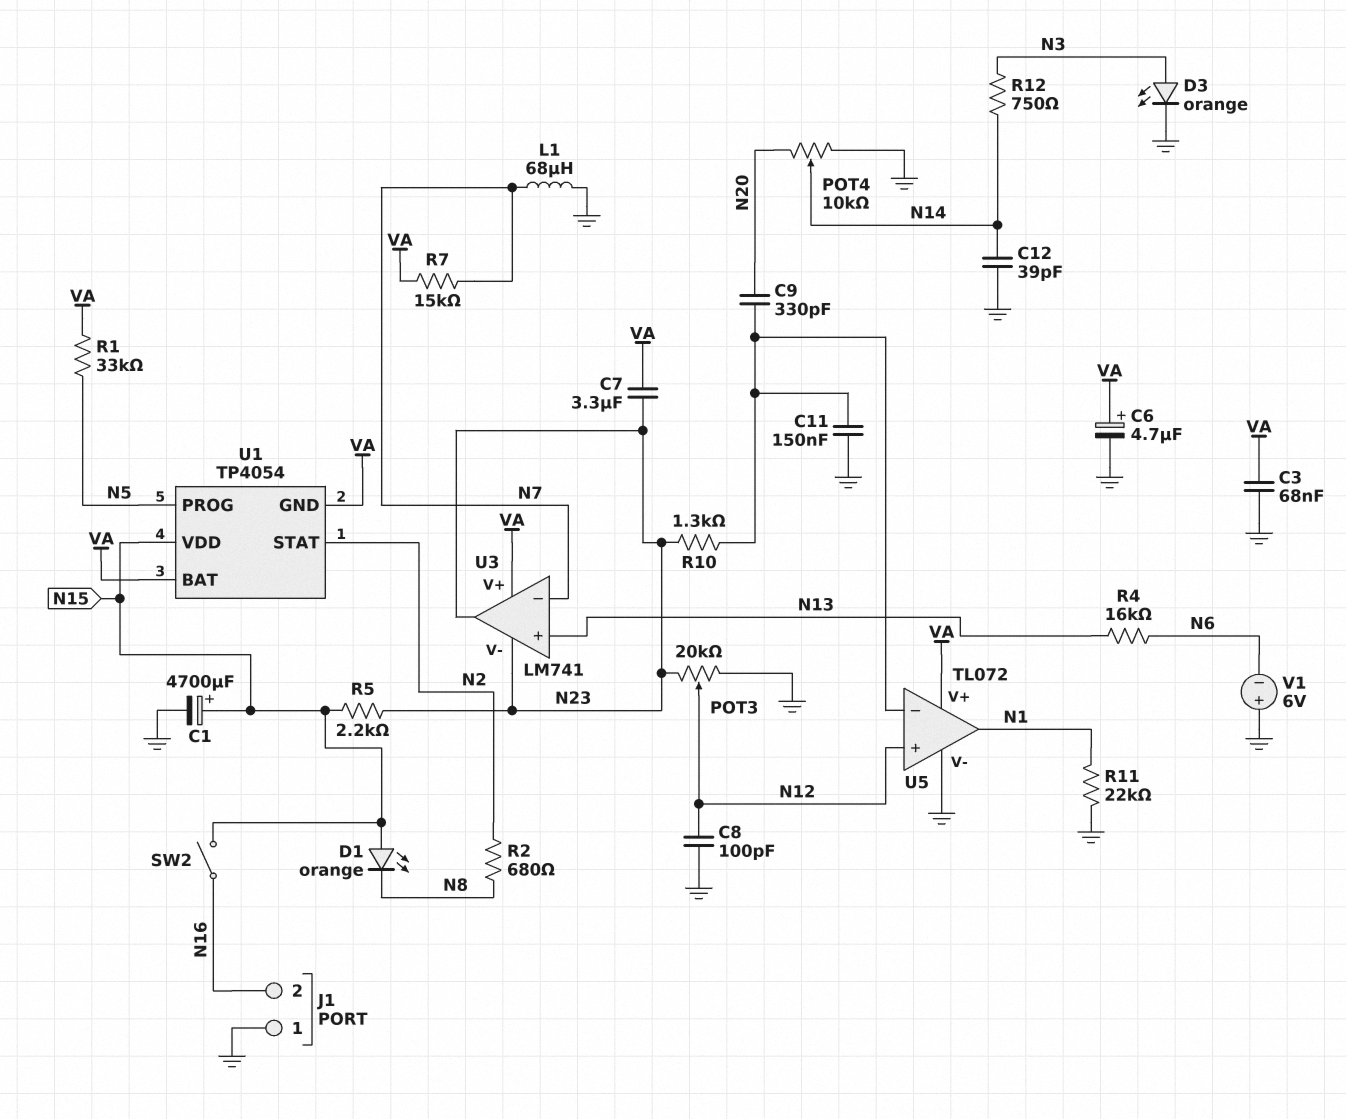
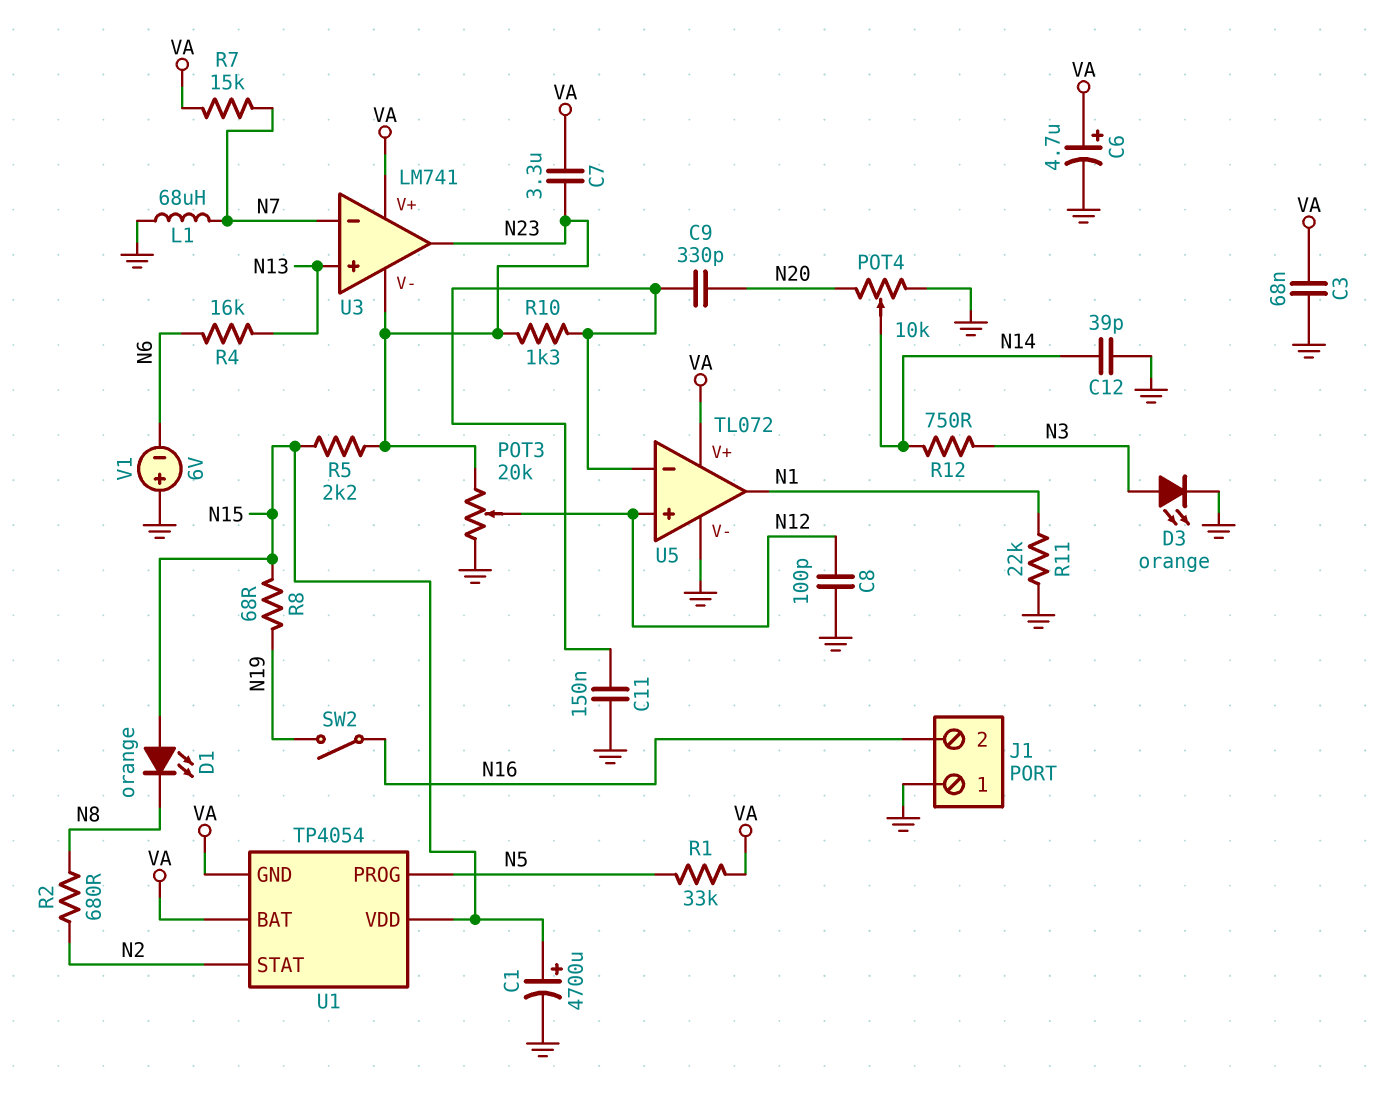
R8: none -> 68 (N15, N19)
SW2: switch (N15, N16) -> switch (N16, N19)

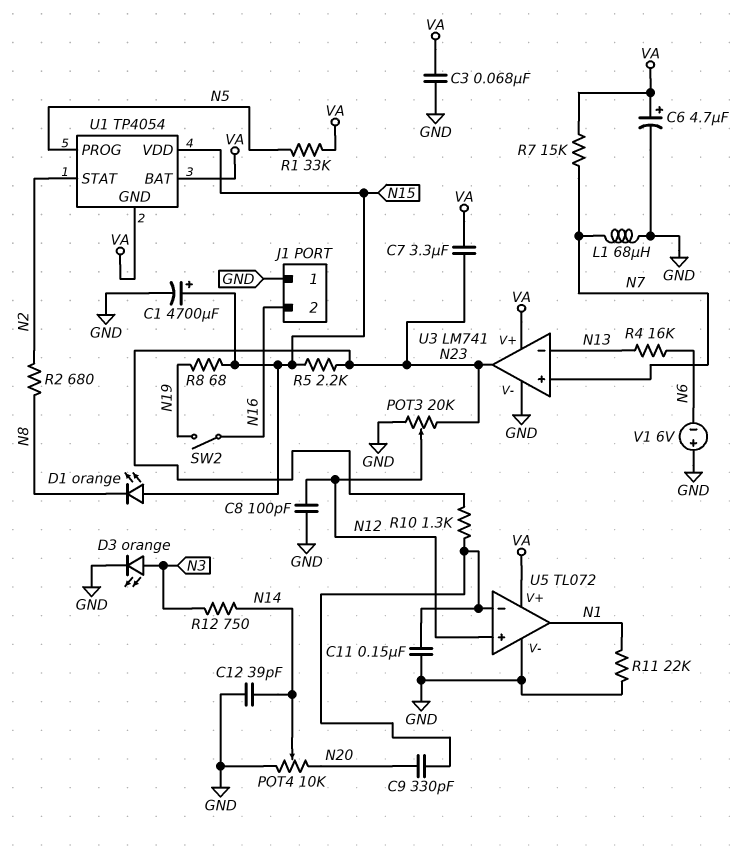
U3 pin V-: N23 -> GND
U3 pin in+: N13 -> N7
U3 pin in-: N7 -> N13

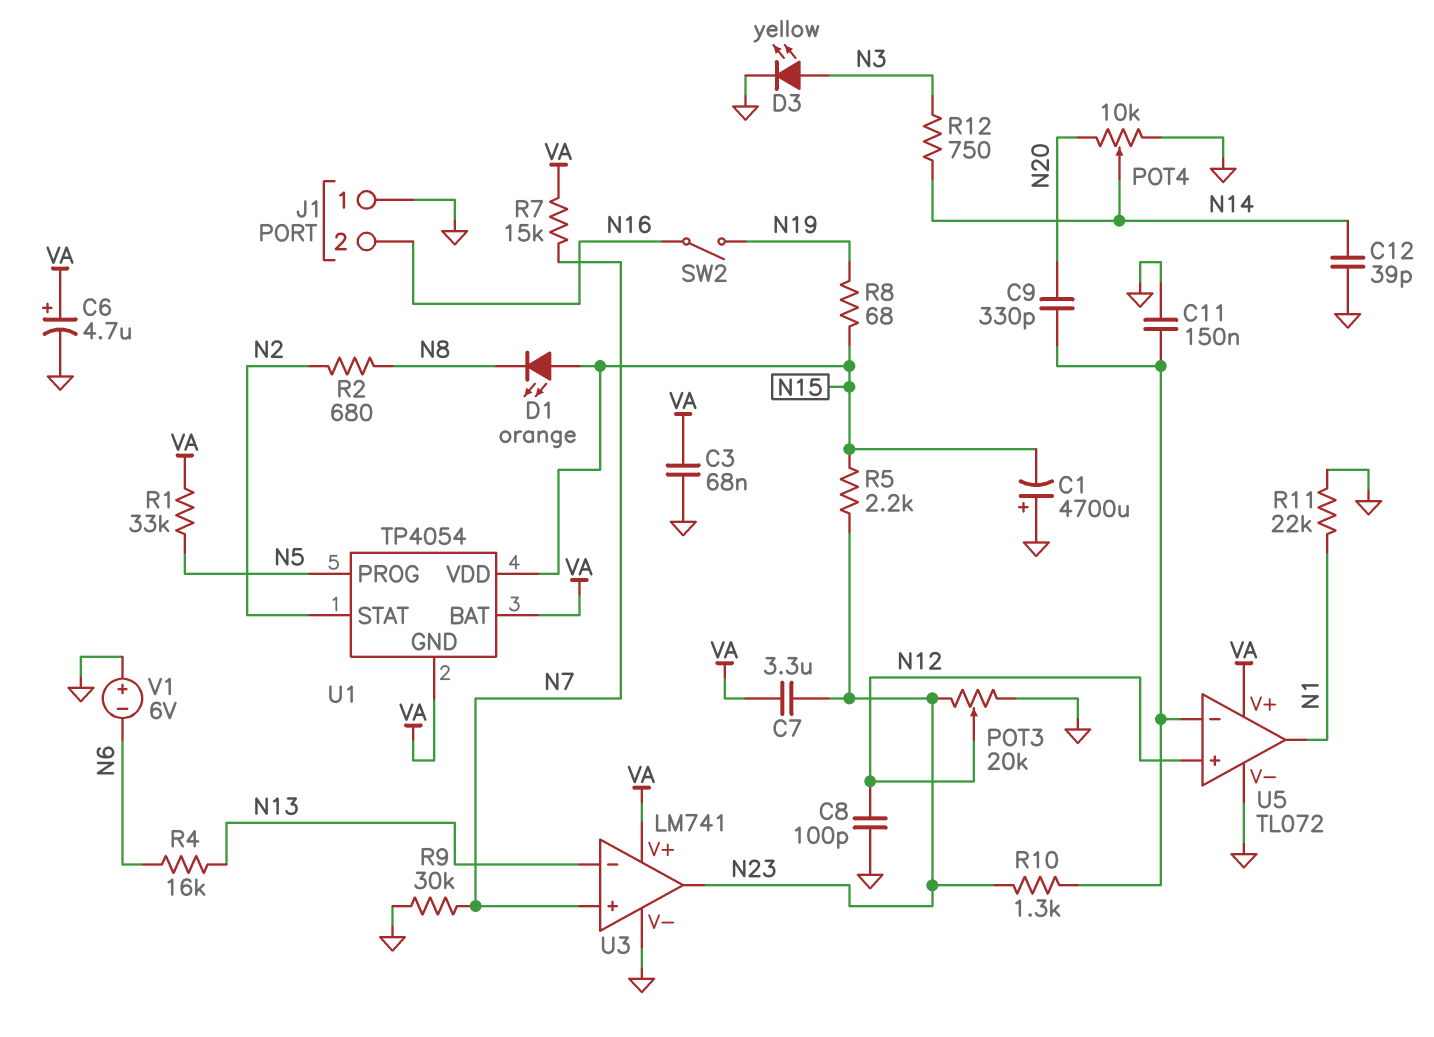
C1: 4700uF (plus N15, minus GND) -> 4700uF (plus GND, minus N15)
D3: LED orange (A N3, K GND) -> LED yellow (A N3, K GND)
L1: 68uH (GND, N7) -> none
R9: none -> 30k (GND, N7)

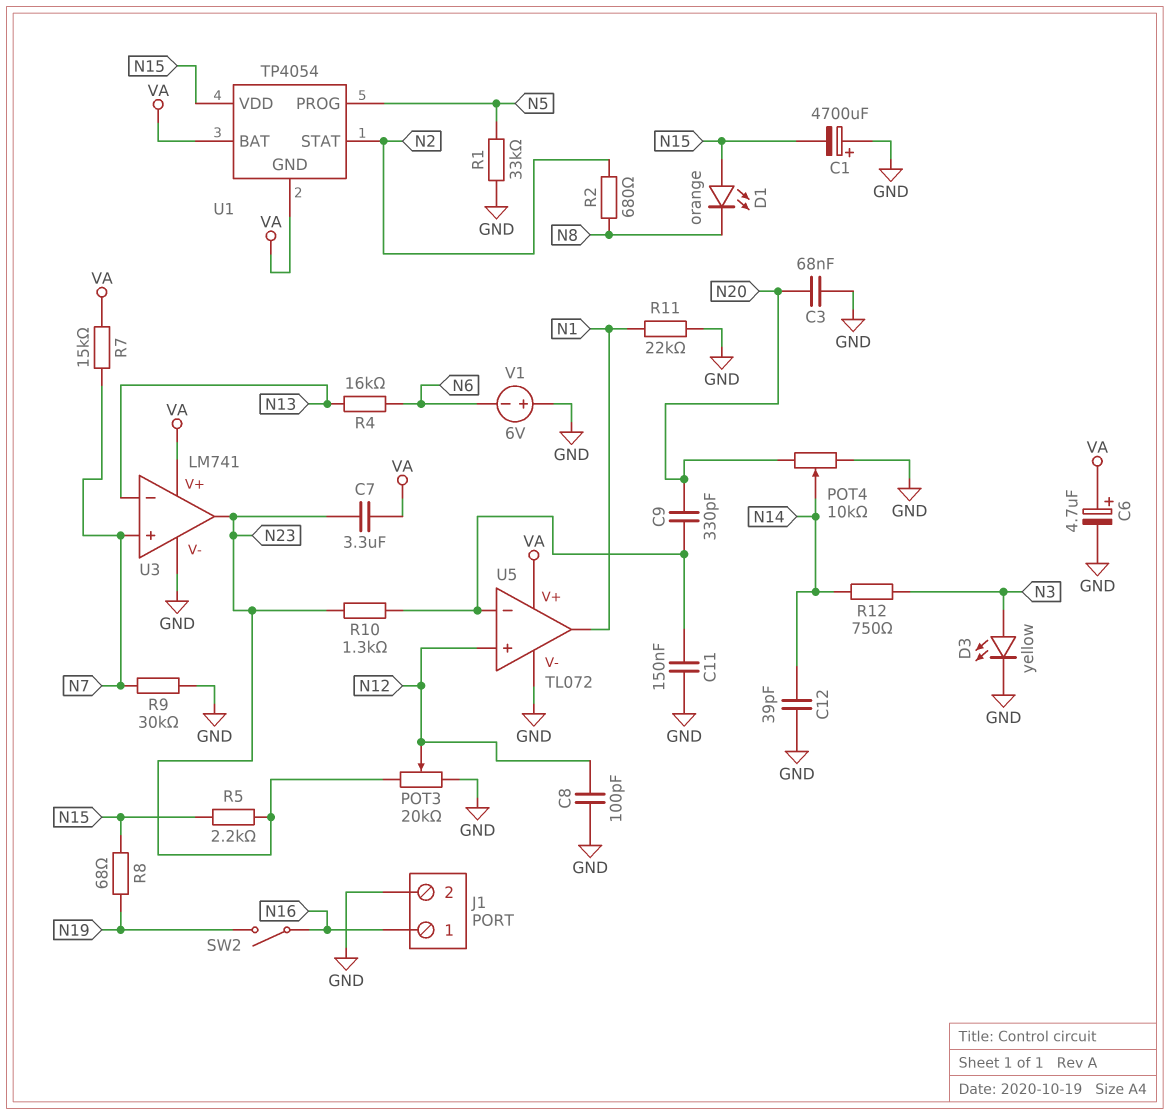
C3: 68nF (GND, VA) -> 68nF (GND, N20)
J1 pin 1: GND -> N16
J1 pin 2: N16 -> GND
R1: 33k (N5, VA) -> 33k (GND, N5)

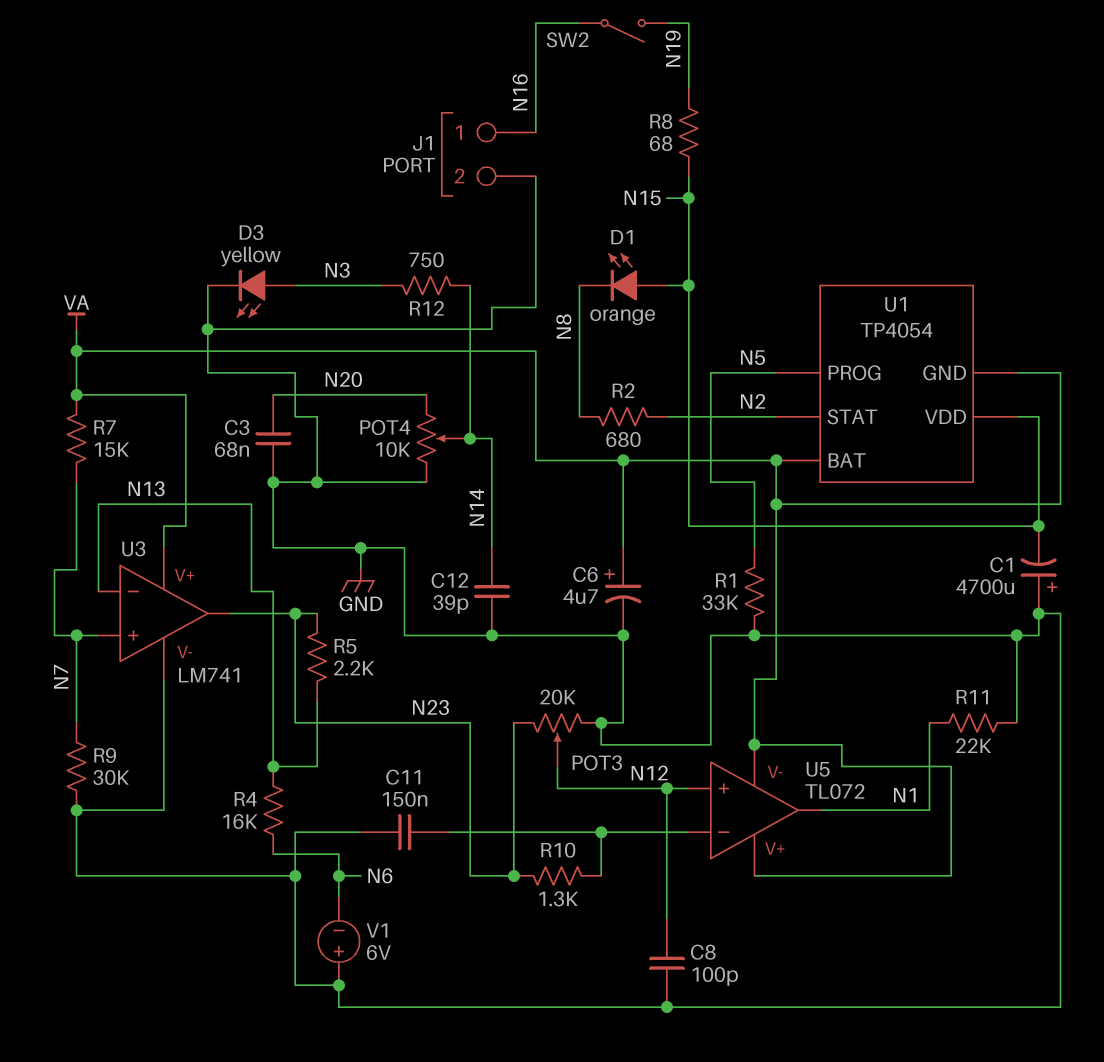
C7: 3.3uF (N23, VA) -> none
C9: 330pF (N20, U5/in-) -> none
R5: 2.2k (N15, N23) -> 2.2k (N13, N23)
U5 pin V-: GND -> VA

